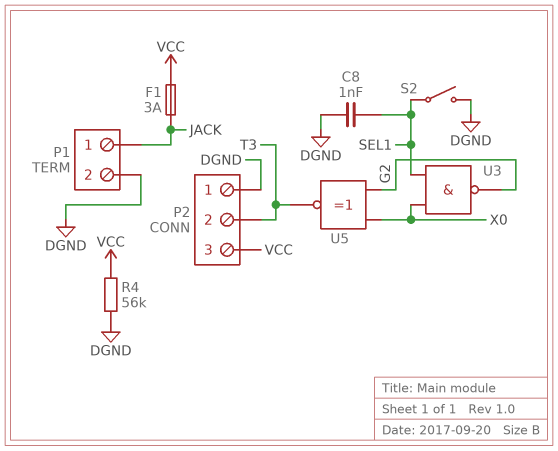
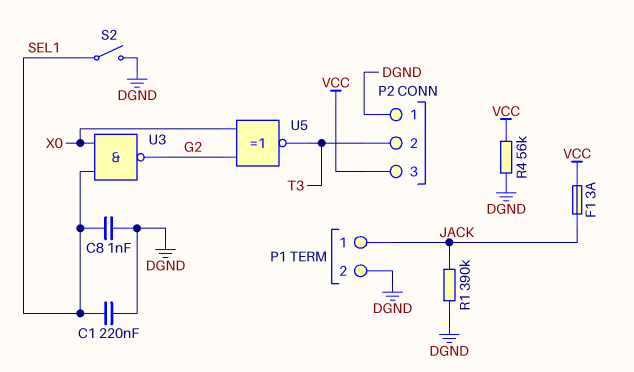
C1: none -> 220nF (DGND, SEL1)
R1: none -> 390k (DGND, JACK)

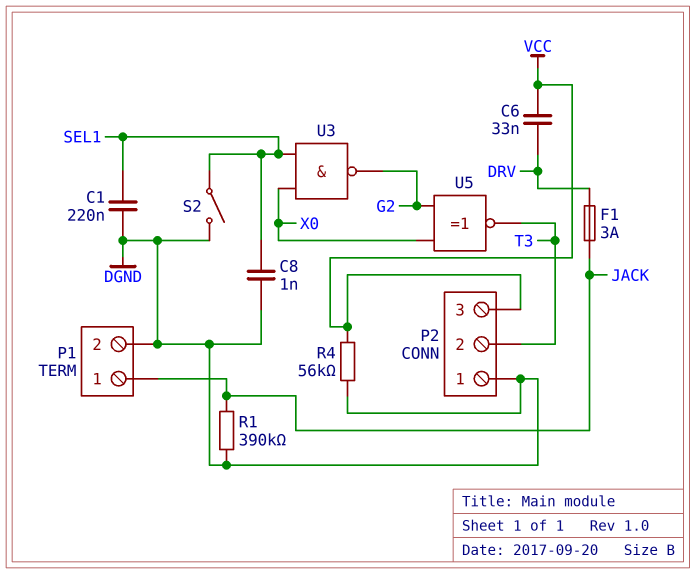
C6: none -> 33nF (DRV, VCC)
F1: 3A (JACK, VCC) -> 3A (DRV, JACK)

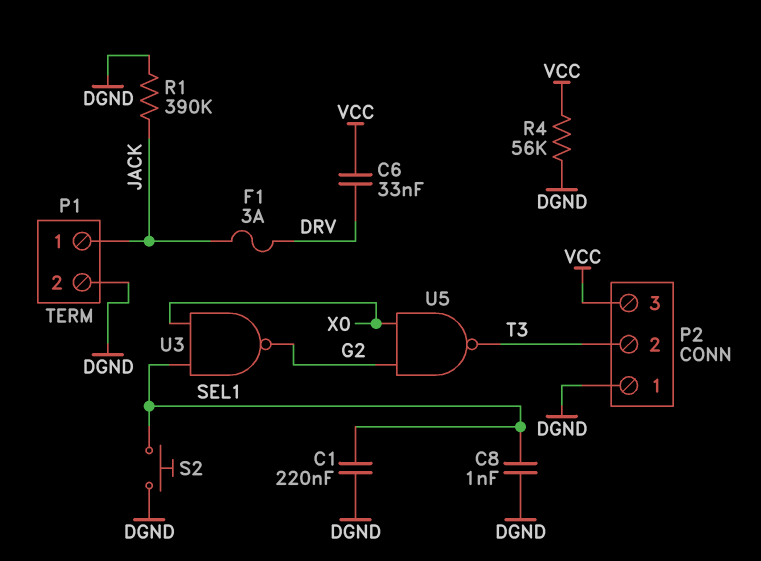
S2: switch (DGND, SEL1) -> button (DGND, SEL1)
U5: XNOR (in G2, in X0, out T3) -> NAND (in G2, in X0, out T3)

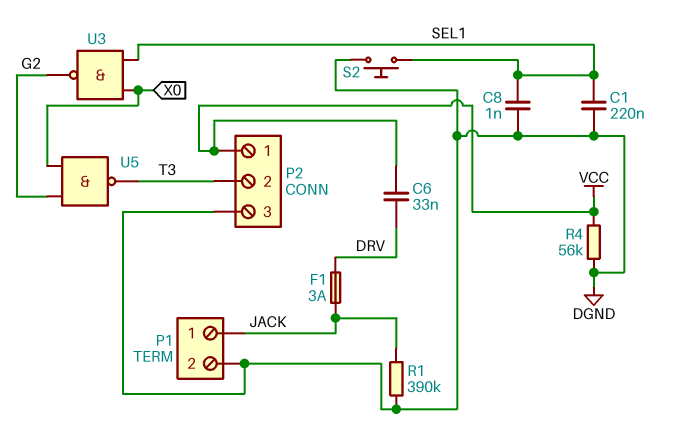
P2 pin 1: DGND -> VCC
P2 pin 3: VCC -> DGND

